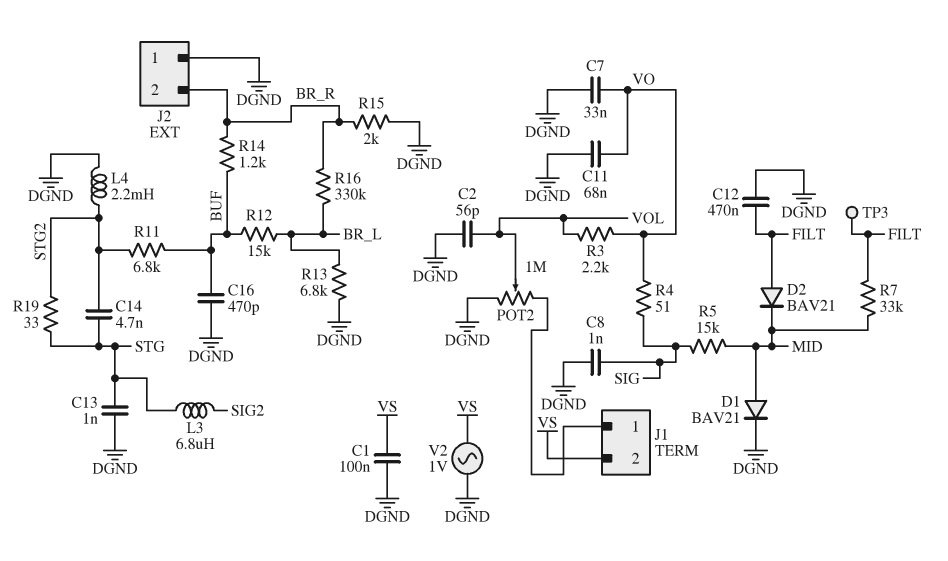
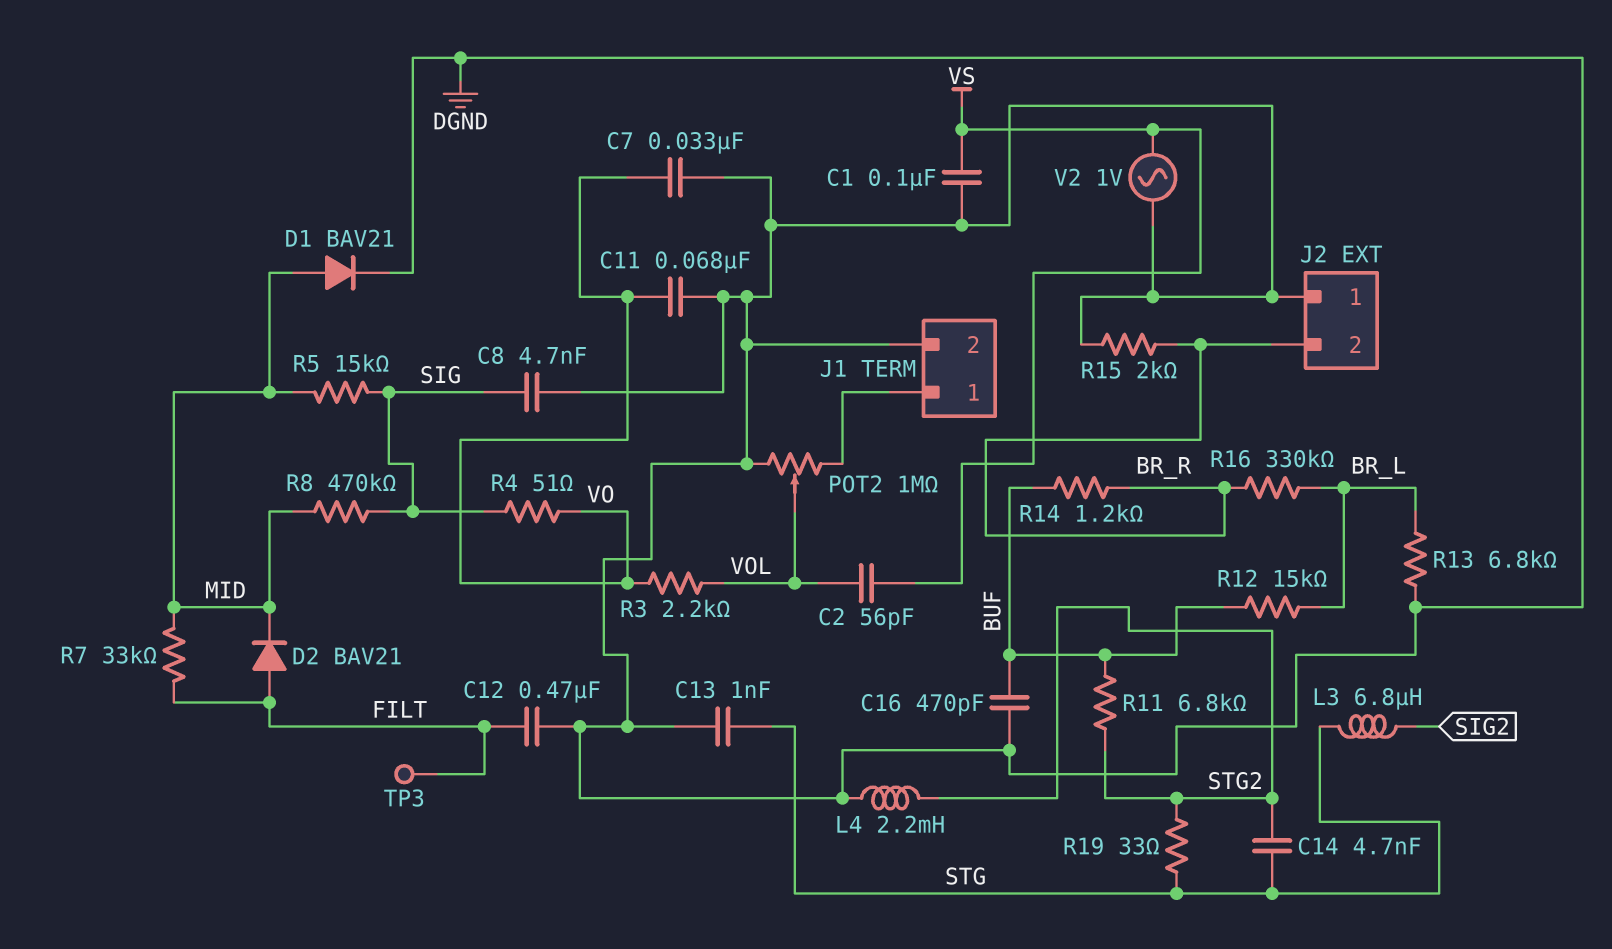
C2: 56pF (DGND, VOL) -> 56pF (VOL, VS)
C8: 1nF (DGND, SIG) -> 4.7nF (DGND, SIG)
J1 pin 2: VS -> DGND
R8: none -> 470k (MID, SIG)

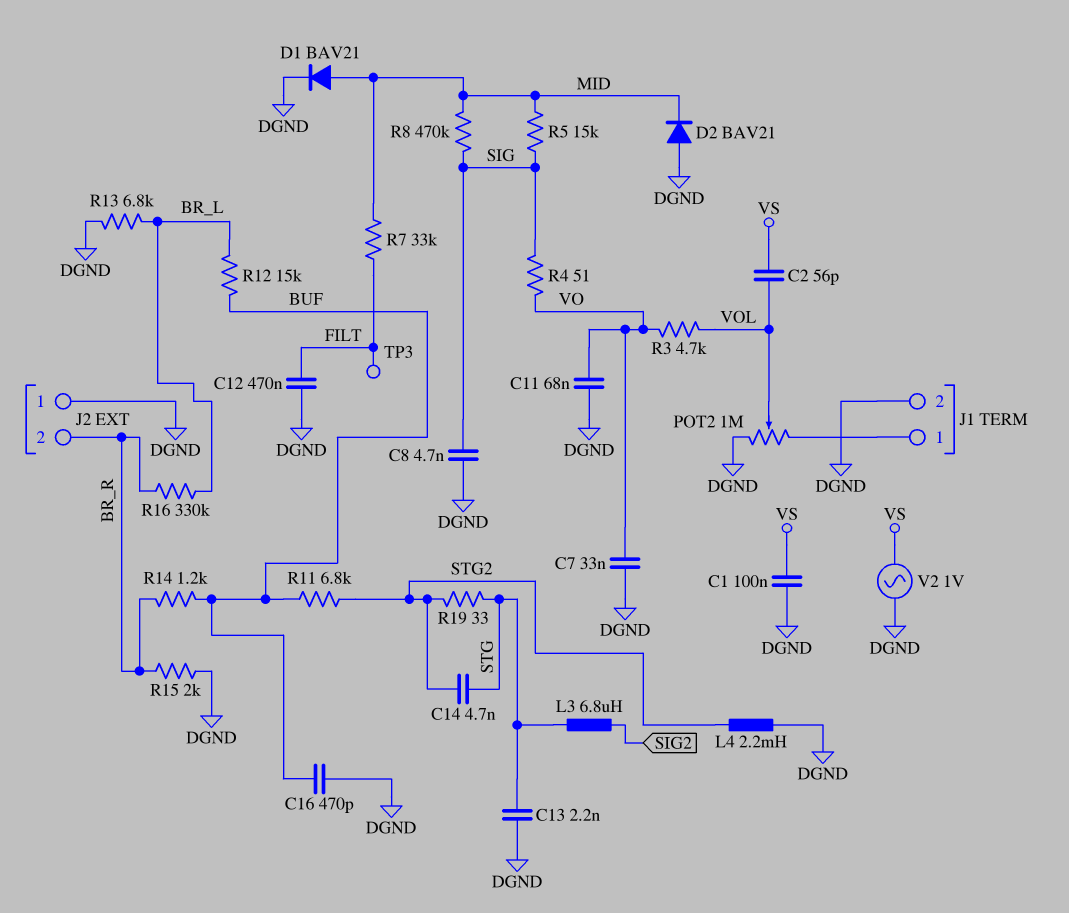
C13: 1nF (DGND, STG) -> 2.2nF (DGND, STG)
D2: diode BAV21 (A FILT, K MID) -> diode BAV21 (A DGND, K MID)
R3: 2.2k (VO, VOL) -> 4.7k (VO, VOL)

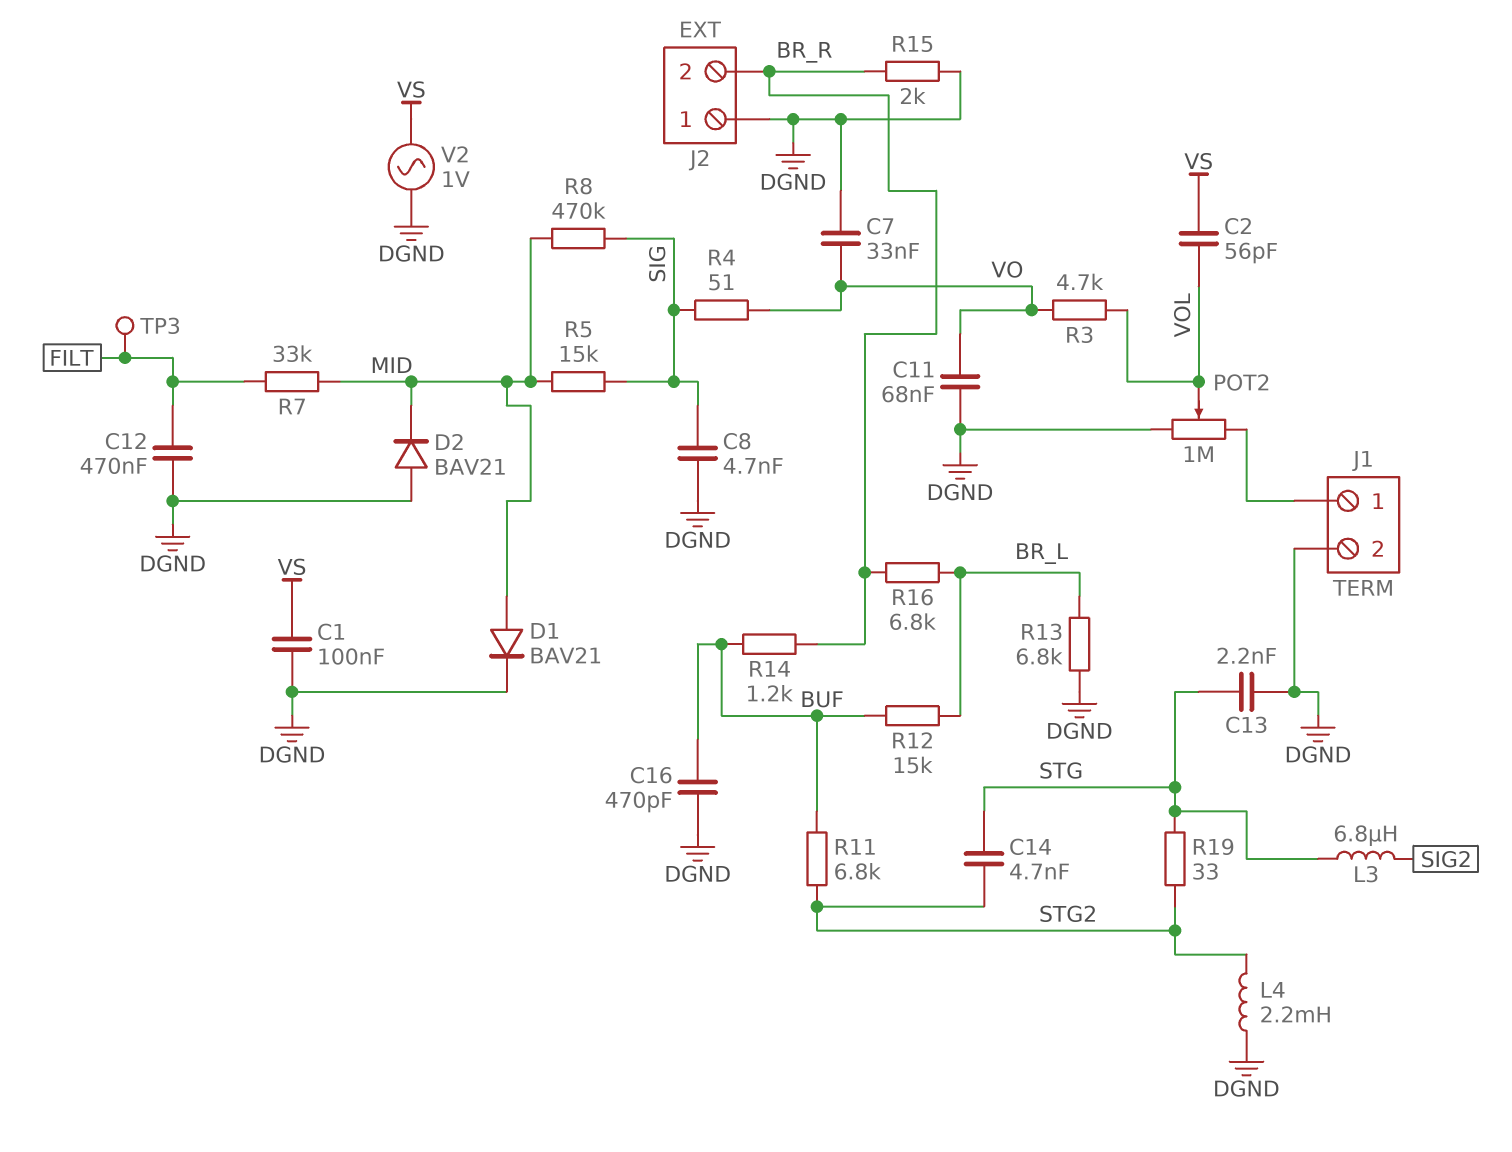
R16: 330k (BR_L, BR_R) -> 6.8k (BR_L, BR_R)

